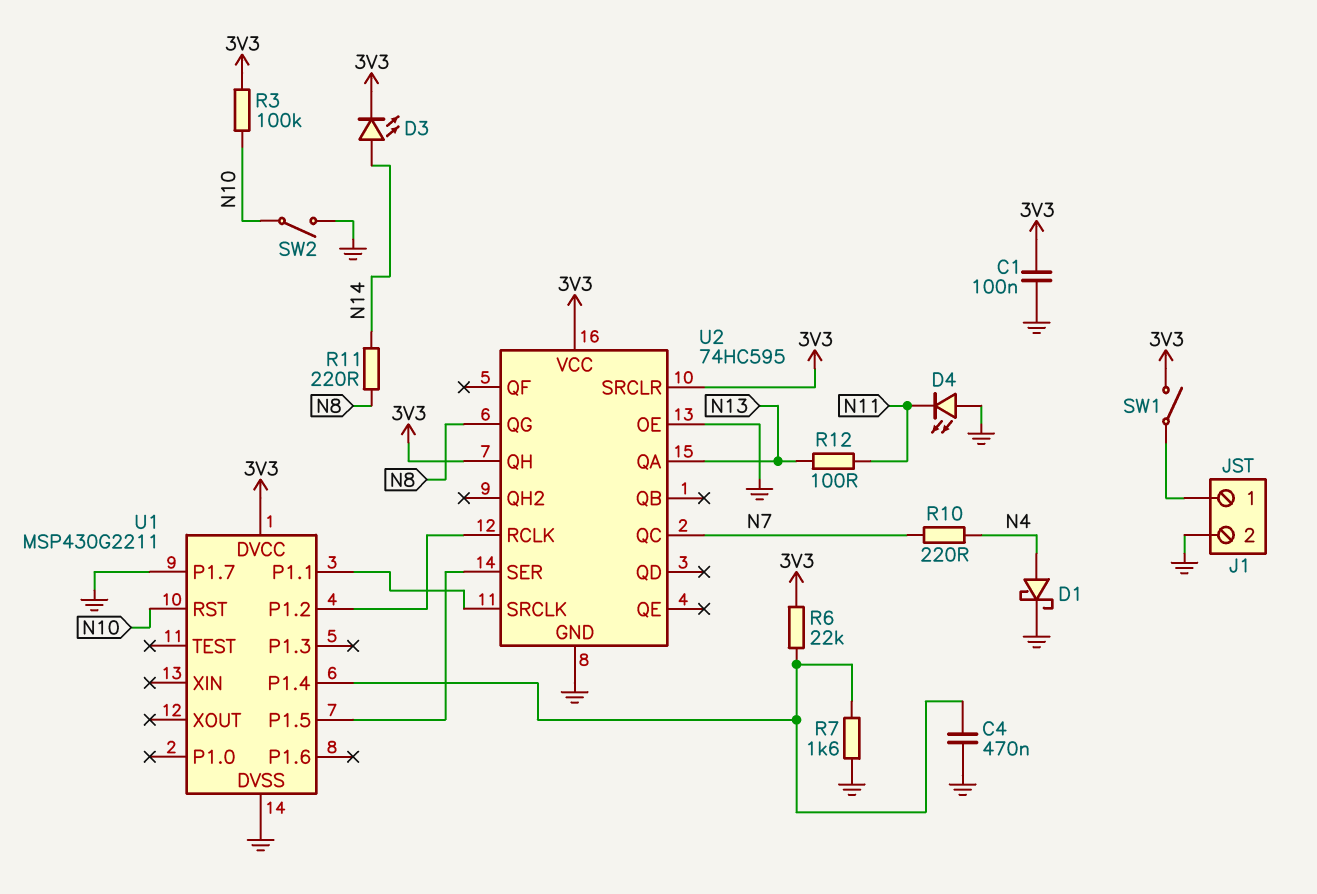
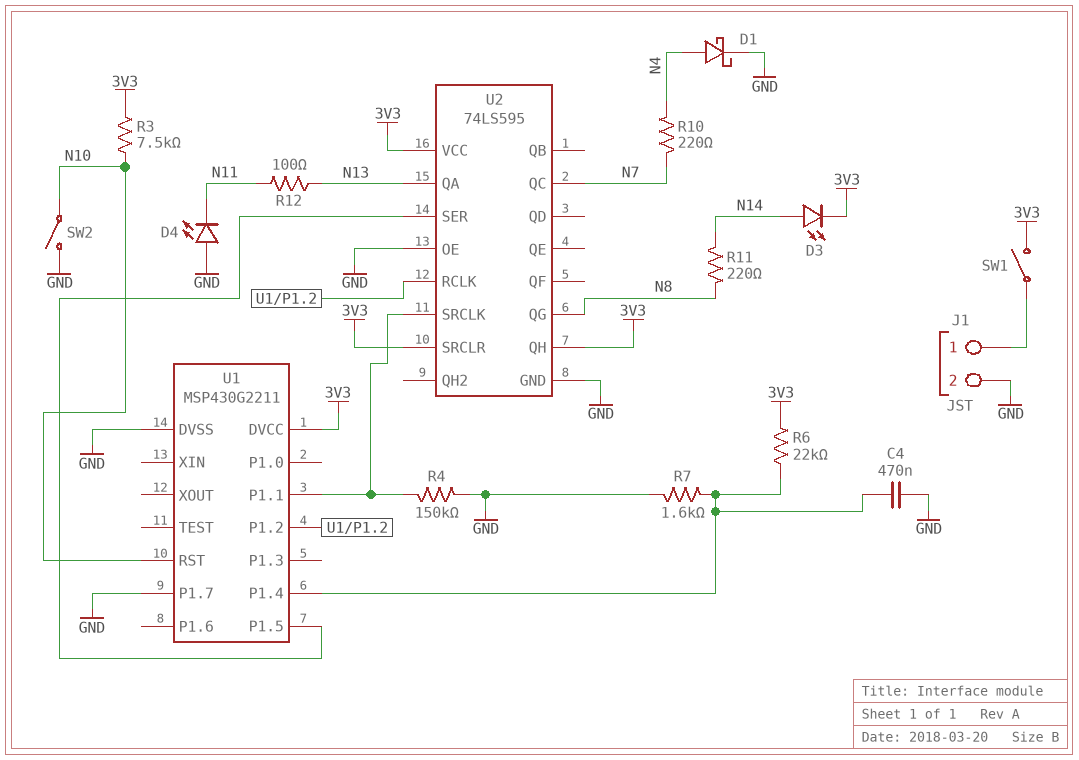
C1: 100nF (3V3, GND) -> none
R3: 100k (3V3, N10) -> 7.5k (3V3, N10)
R4: none -> 150k (GND, U1/P1.1)
U2: 74HC595 -> 74LS595

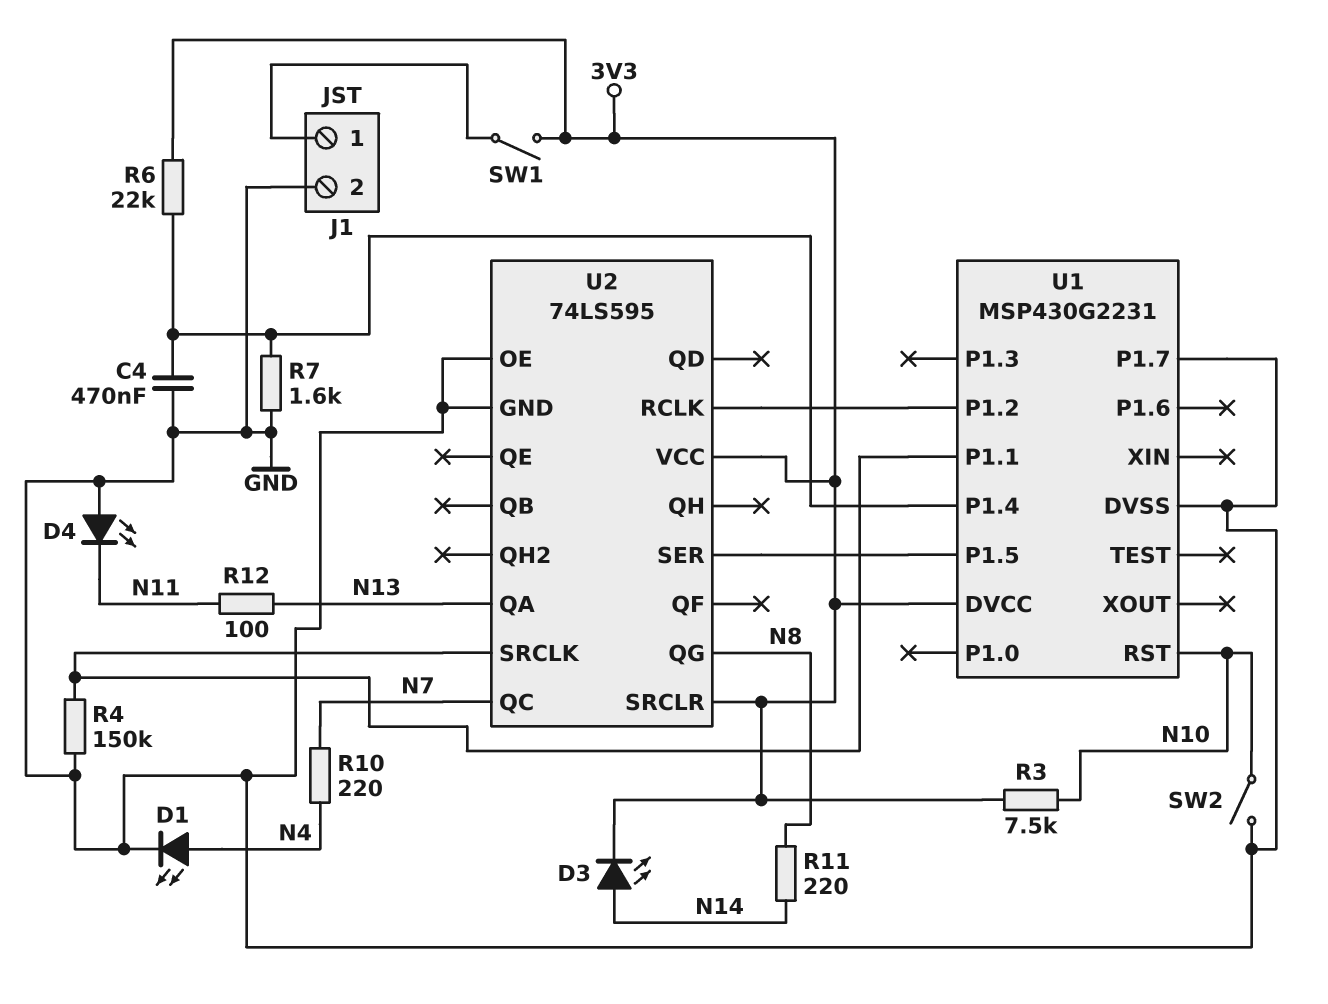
D1: schottky (A N4, K GND) -> LED (A N4, K GND)
U1: MSP430G2211 -> MSP430G2231
U2 pin QH: 3V3 -> none

